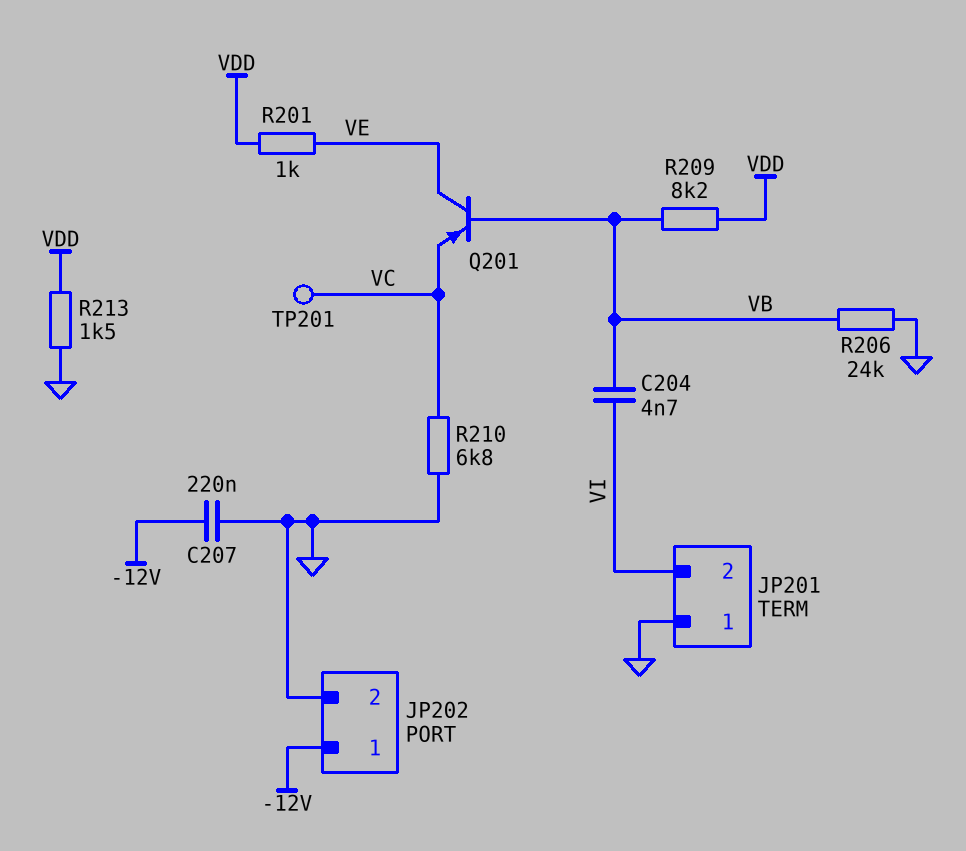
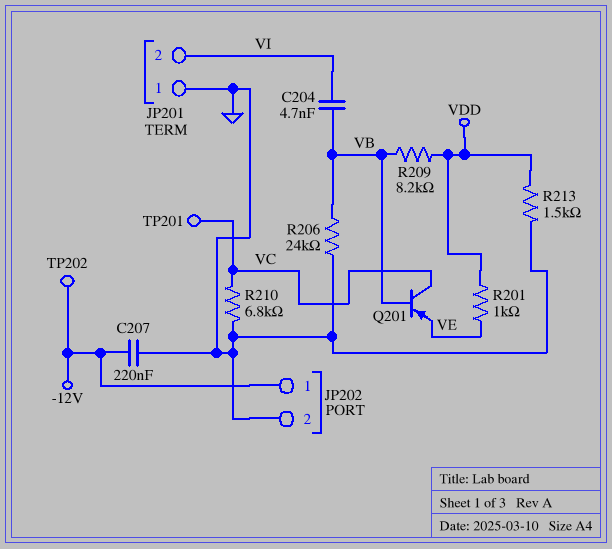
Q201: PNP (B VB, C VE, E VC) -> PNP (B VB, C VC, E VE)
TP202: none -> test point (-12V)

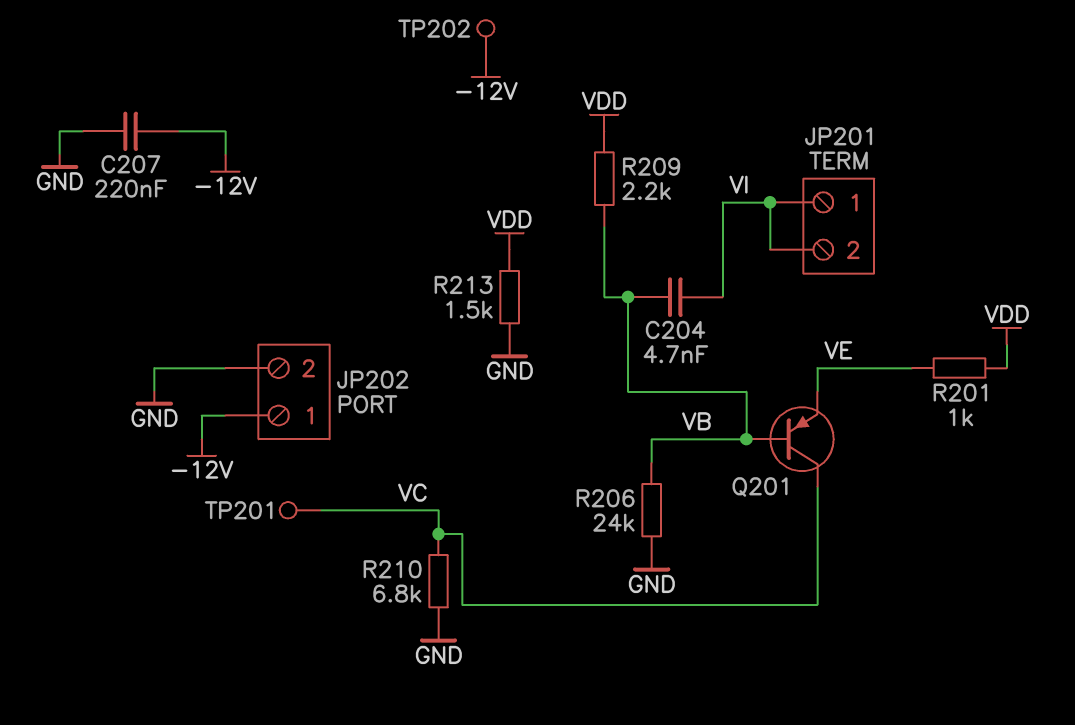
JP201 pin 1: GND -> VI
R209: 8.2k (VB, VDD) -> 2.2k (VB, VDD)

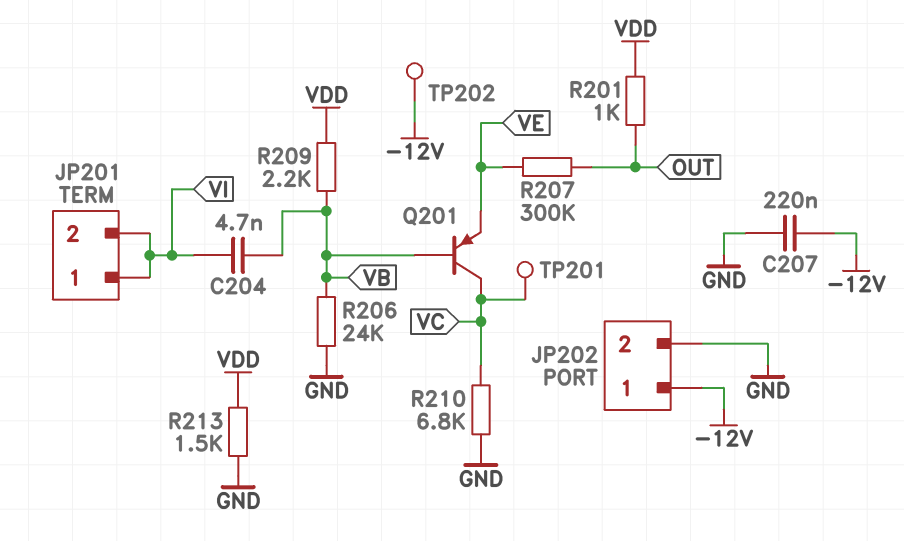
R201: 1k (VDD, VE) -> 1k (OUT, VDD)
R207: none -> 300k (OUT, VE)

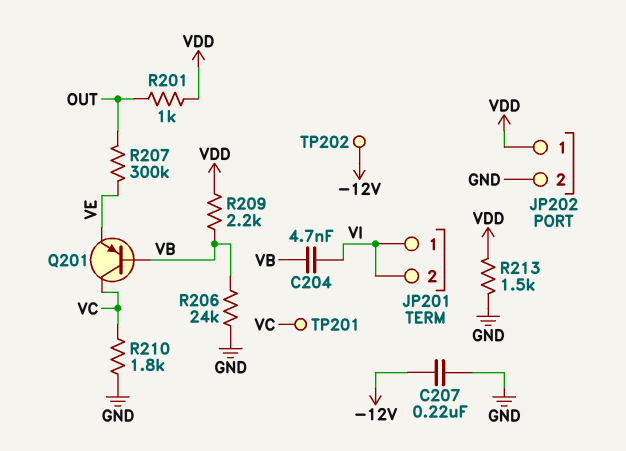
JP202 pin 1: -12V -> VDD
R210: 6.8k (GND, VC) -> 1.8k (GND, VC)

